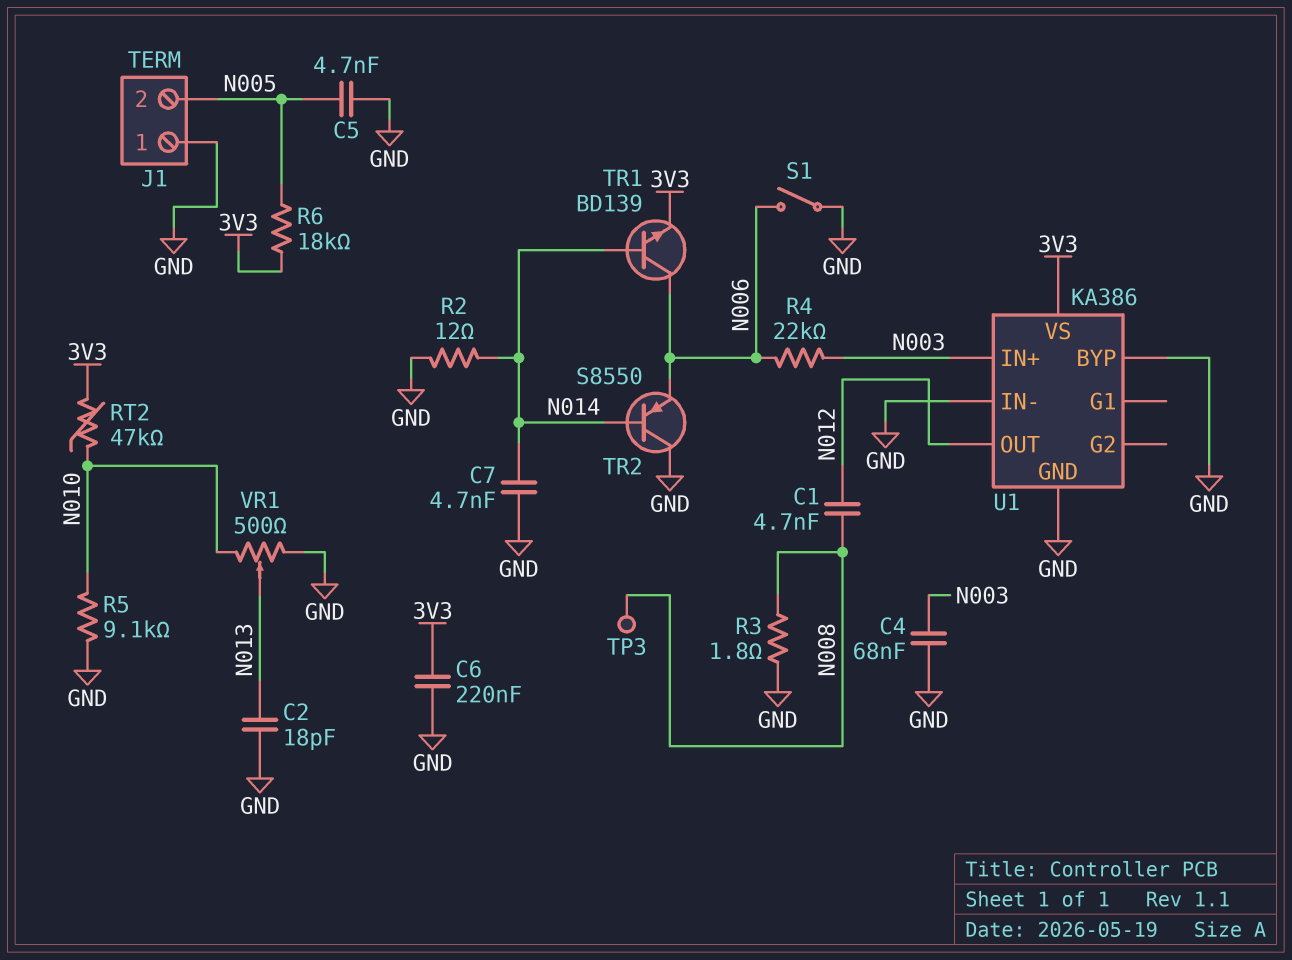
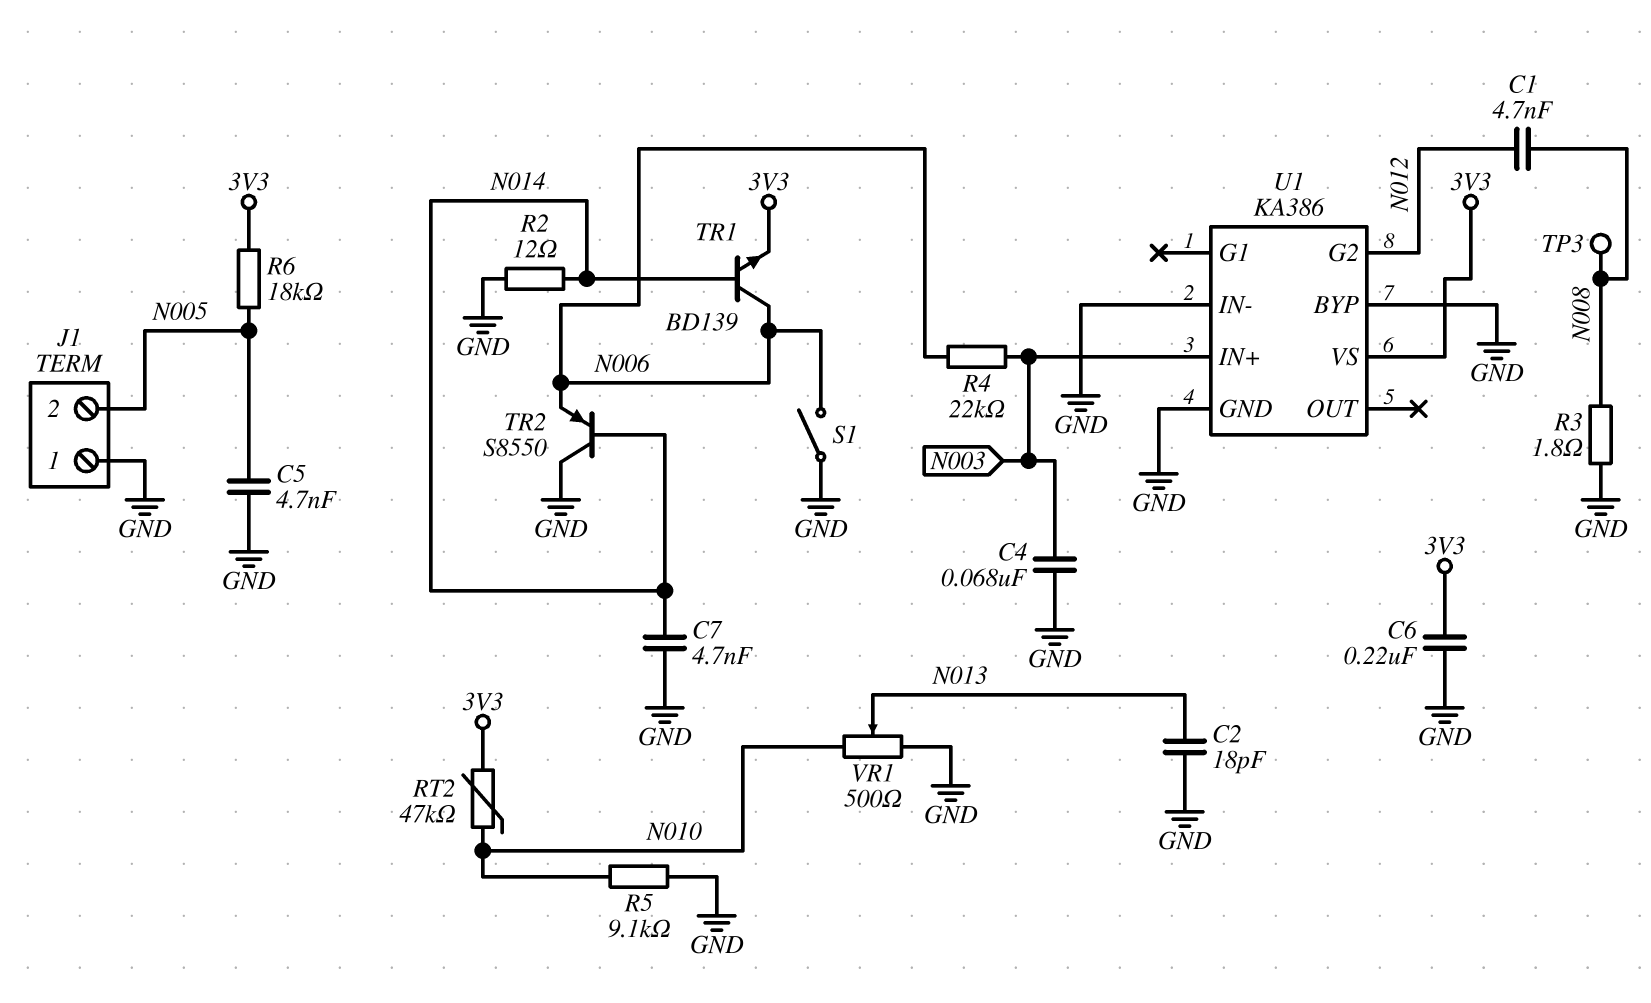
U1 pin G2: none -> N012
U1 pin OUT: N012 -> none

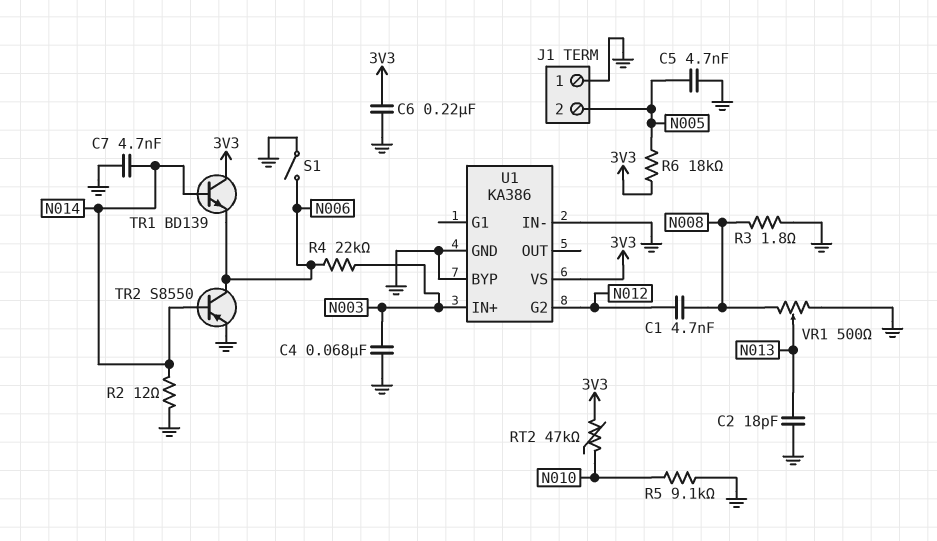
TP3: test point (N008) -> none
TR1: NPN BD139 (B N014, C N006, E 3V3) -> NPN BD139 (B N014, C 3V3, E N006)
TR2: PNP S8550 (B N014, C GND, E N006) -> PNP S8550 (B N014, C N006, E GND)
VR1: 500 (GND, N010, wiper N013) -> 500 (GND, N008, wiper N013)

